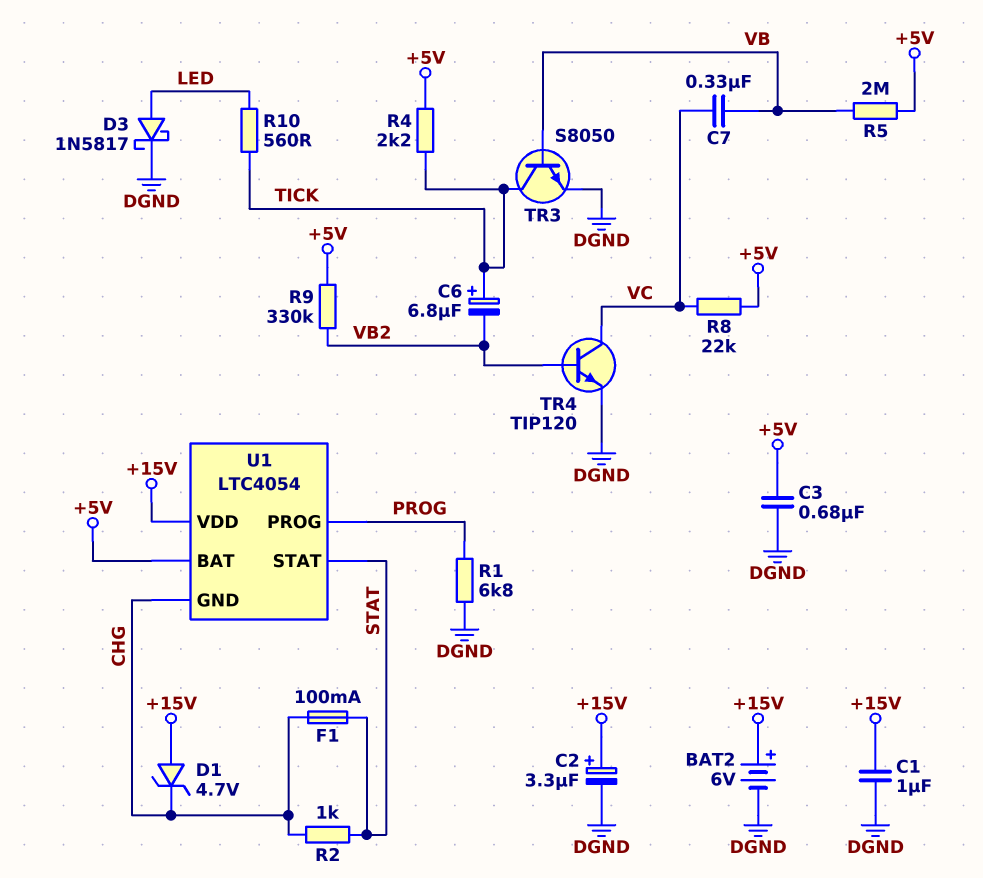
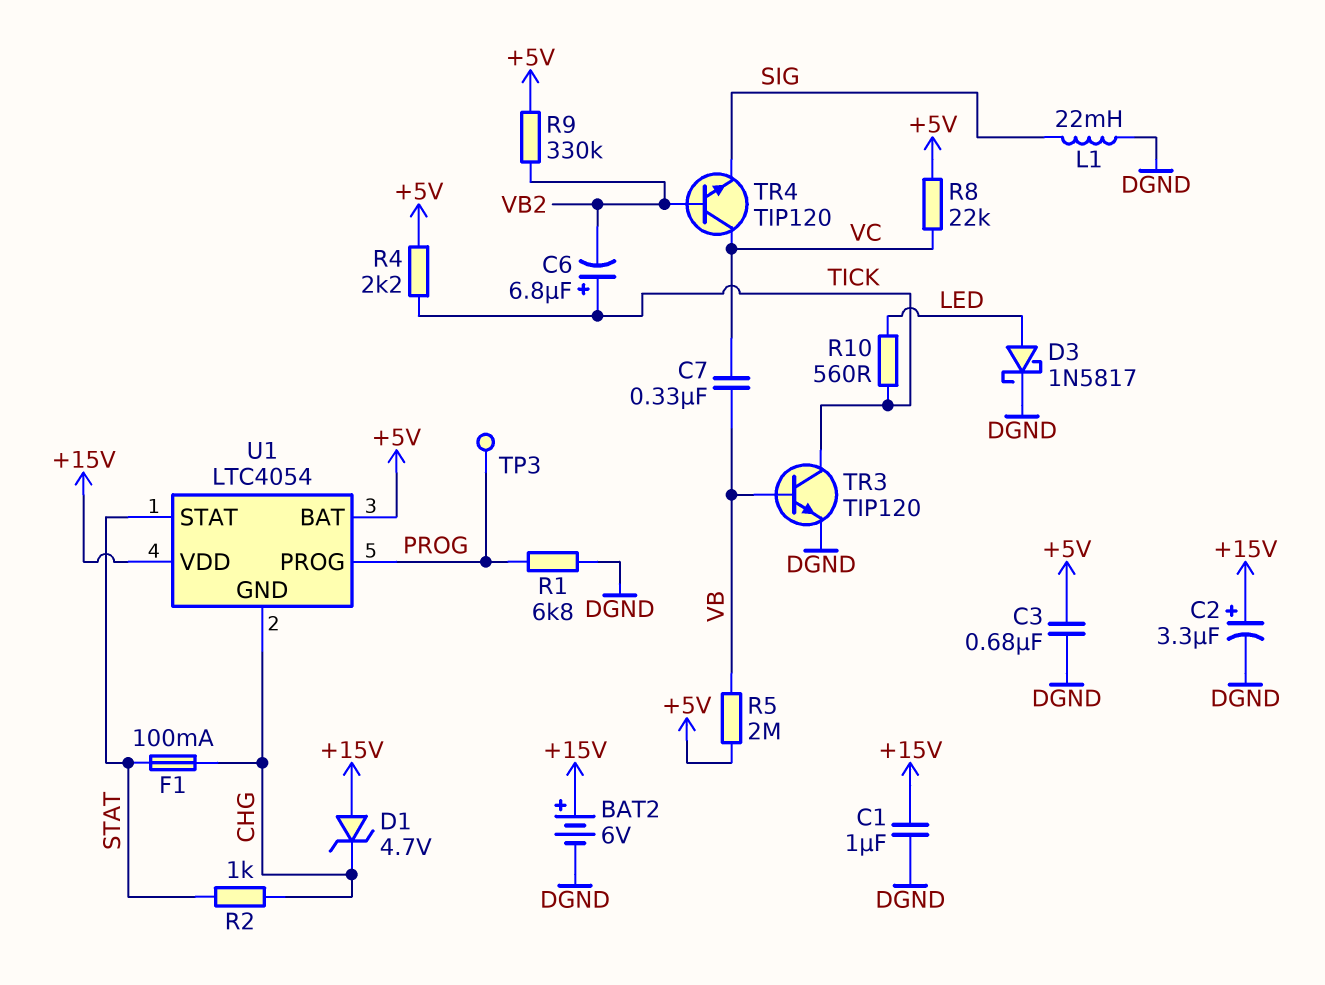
L1: none -> 22mH (DGND, SIG)
TP3: none -> test point (PROG)
TR3: NPN S8050 (B VB, C TICK, E DGND) -> NPN TIP120 (B VB, C TICK, E DGND)
TR4: NPN TIP120 (B VB2, C VC, E DGND) -> NPN TIP120 (B VB2, C VC, E SIG)

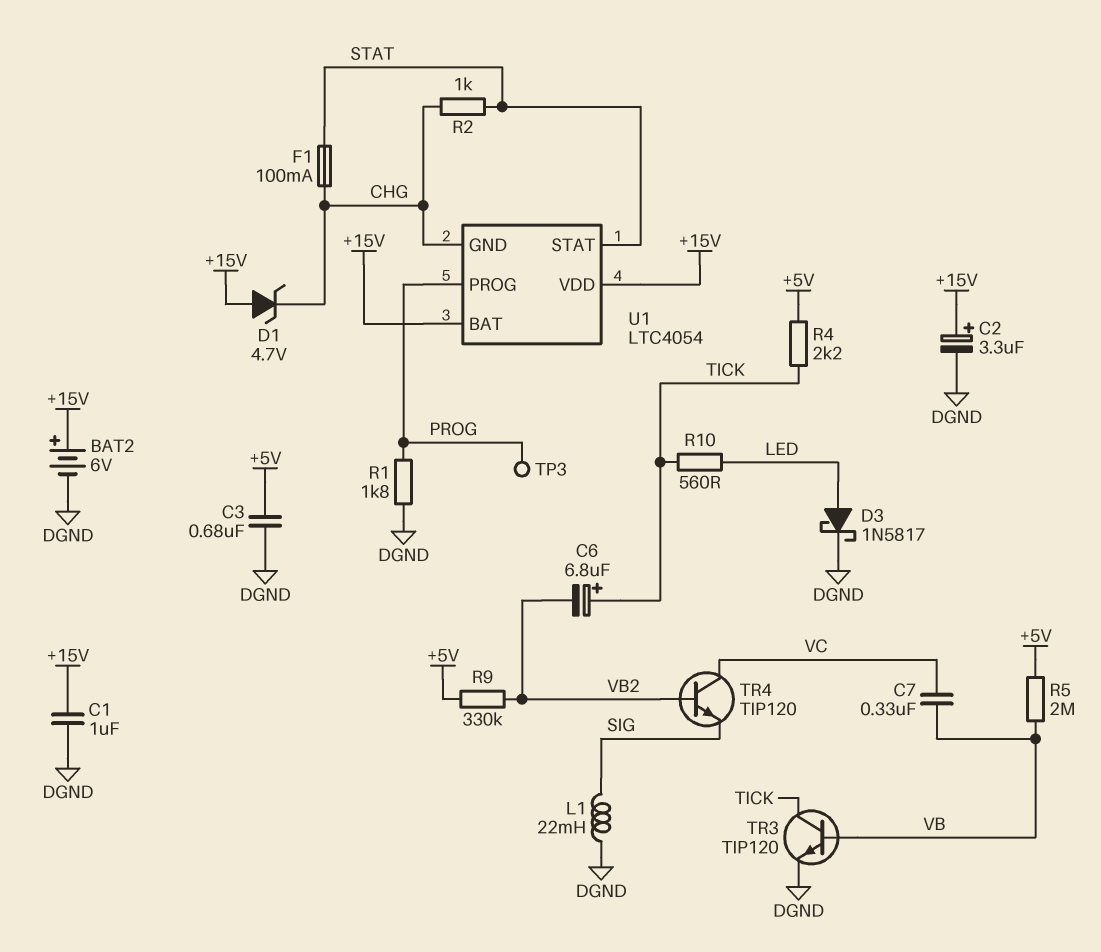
R1: 6.8k (DGND, PROG) -> 1.8k (DGND, PROG)
R8: 22k (+5V, VC) -> none
U1 pin BAT: +5V -> +15V

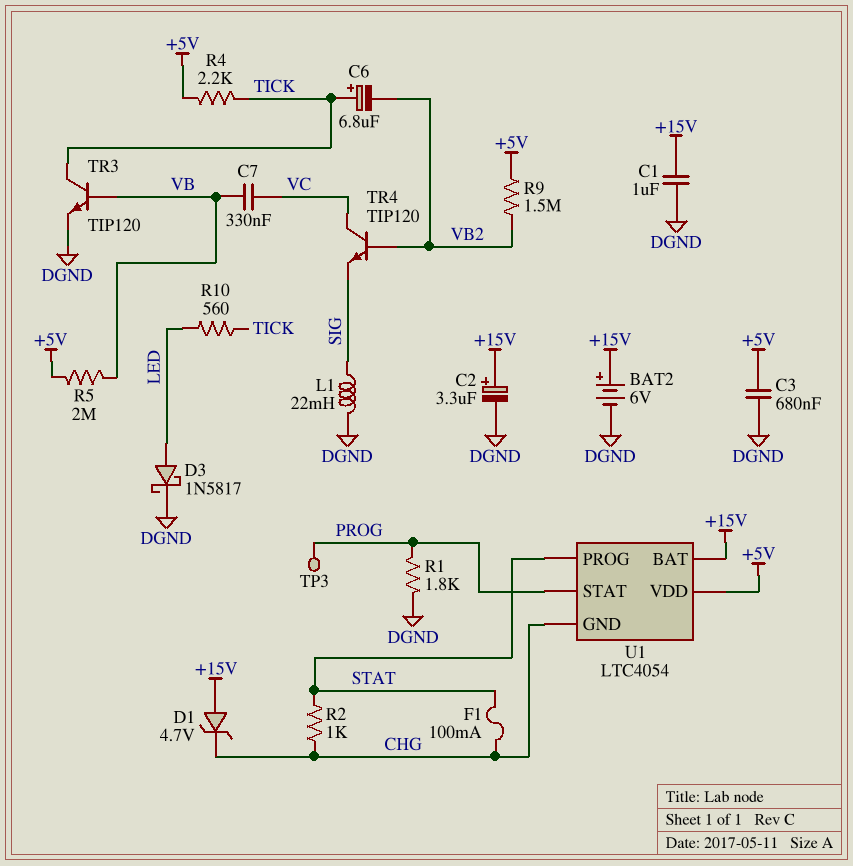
R9: 330k (+5V, VB2) -> 1.5M (+5V, VB2)
U1 pin PROG: PROG -> STAT
U1 pin STAT: STAT -> PROG
U1 pin VDD: +15V -> +5V

